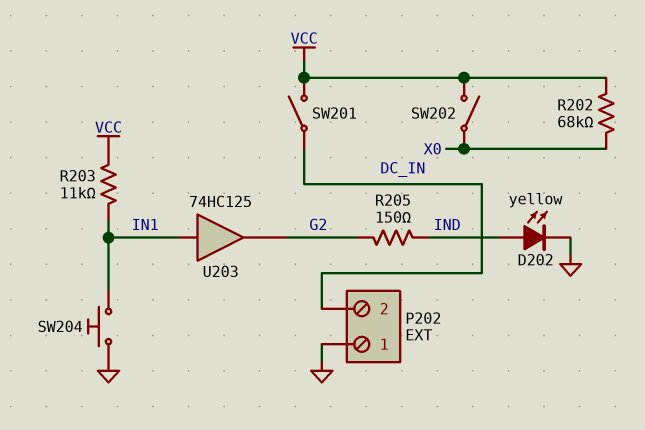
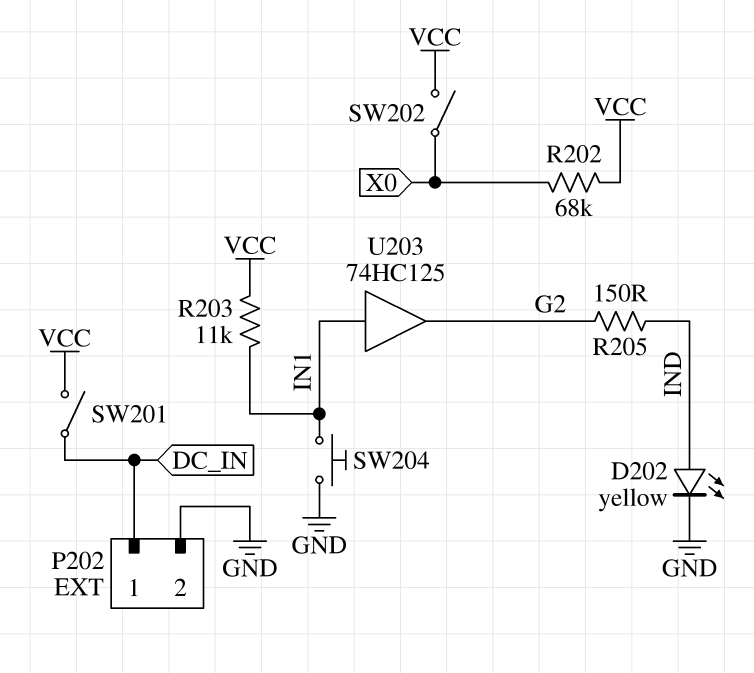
P202 pin 1: GND -> DC_IN
P202 pin 2: DC_IN -> GND

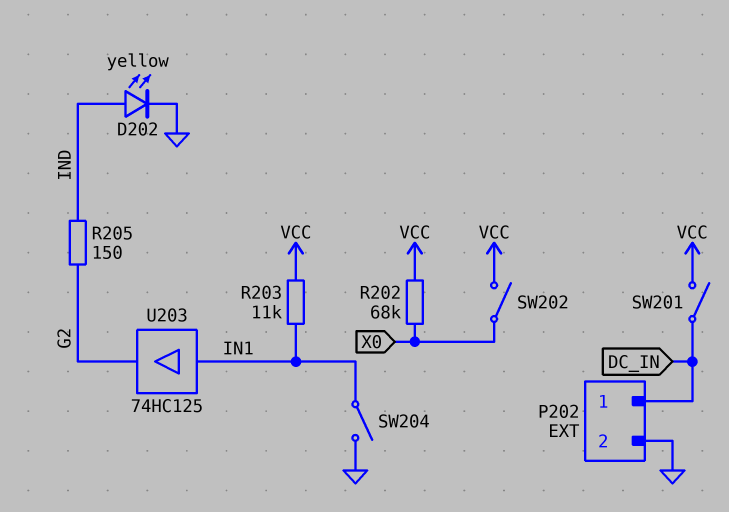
SW204: button (GND, IN1) -> switch (GND, IN1)

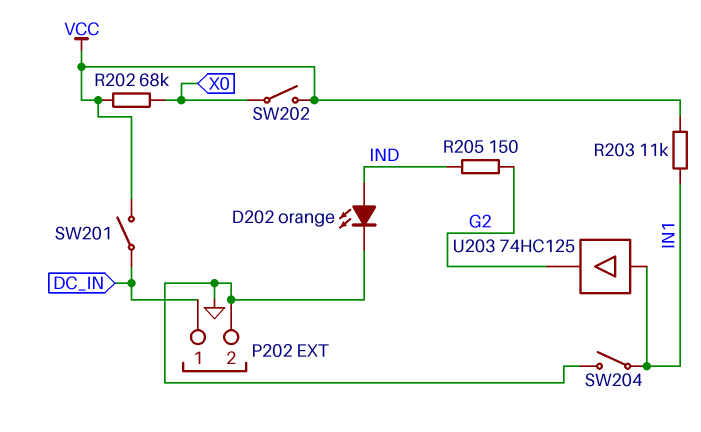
D202: LED yellow (A IND, K GND) -> LED orange (A IND, K GND)

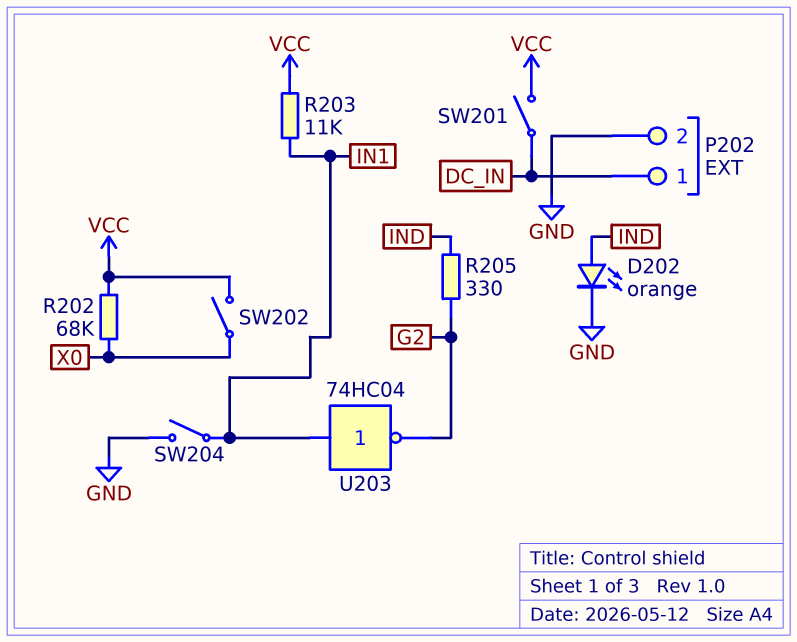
R205: 150 (G2, IND) -> 330 (G2, IND)
U203: buffer 74HC125 (in IN1, out G2) -> NOT 74HC04 (in IN1, out G2)

